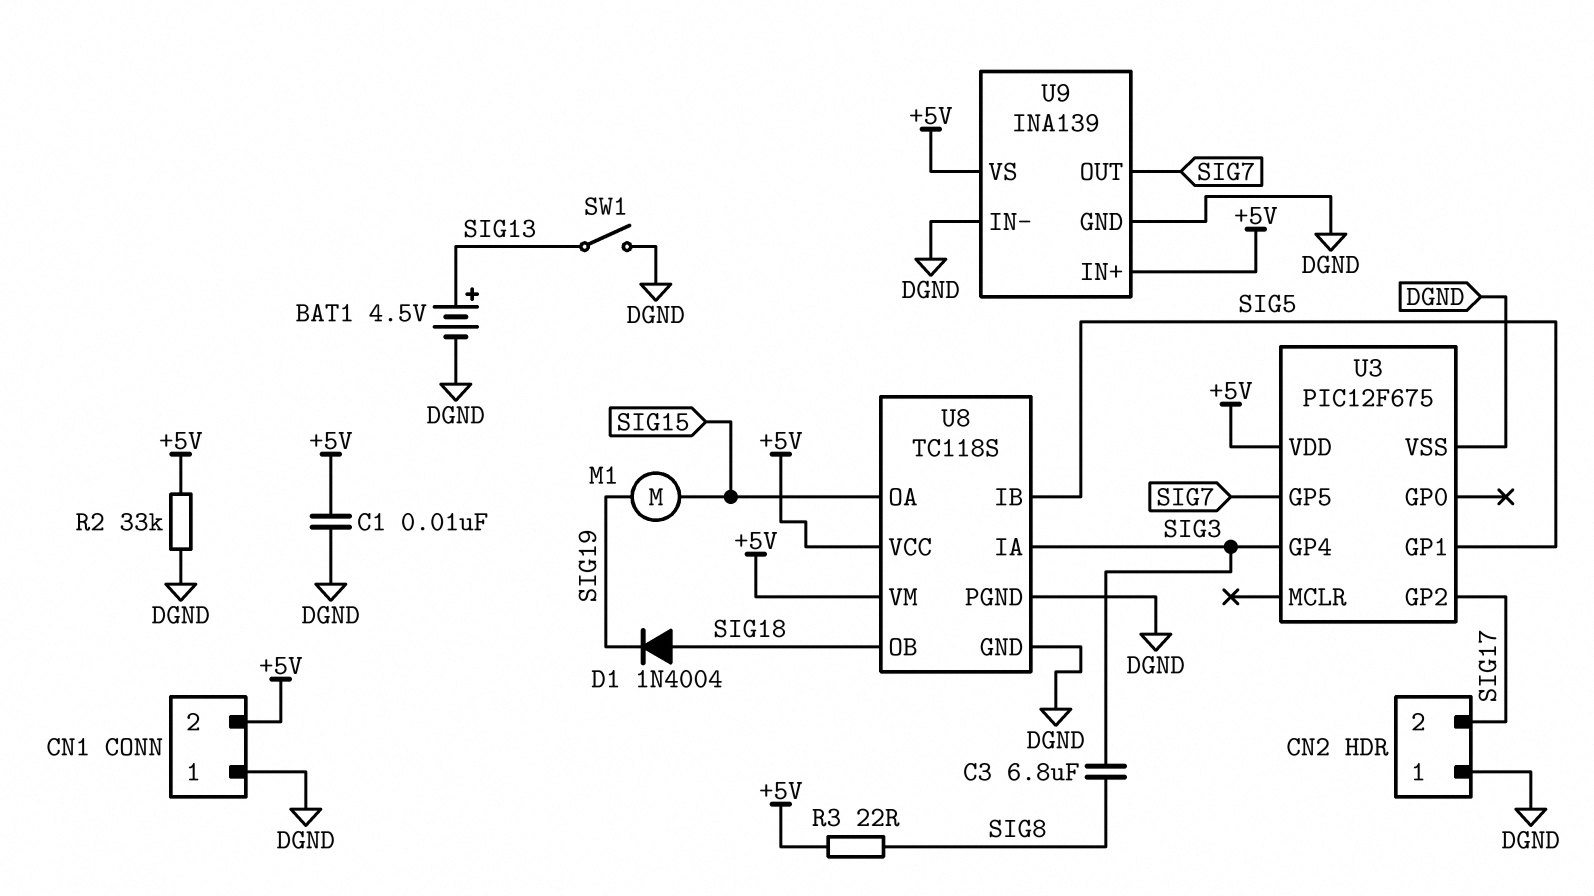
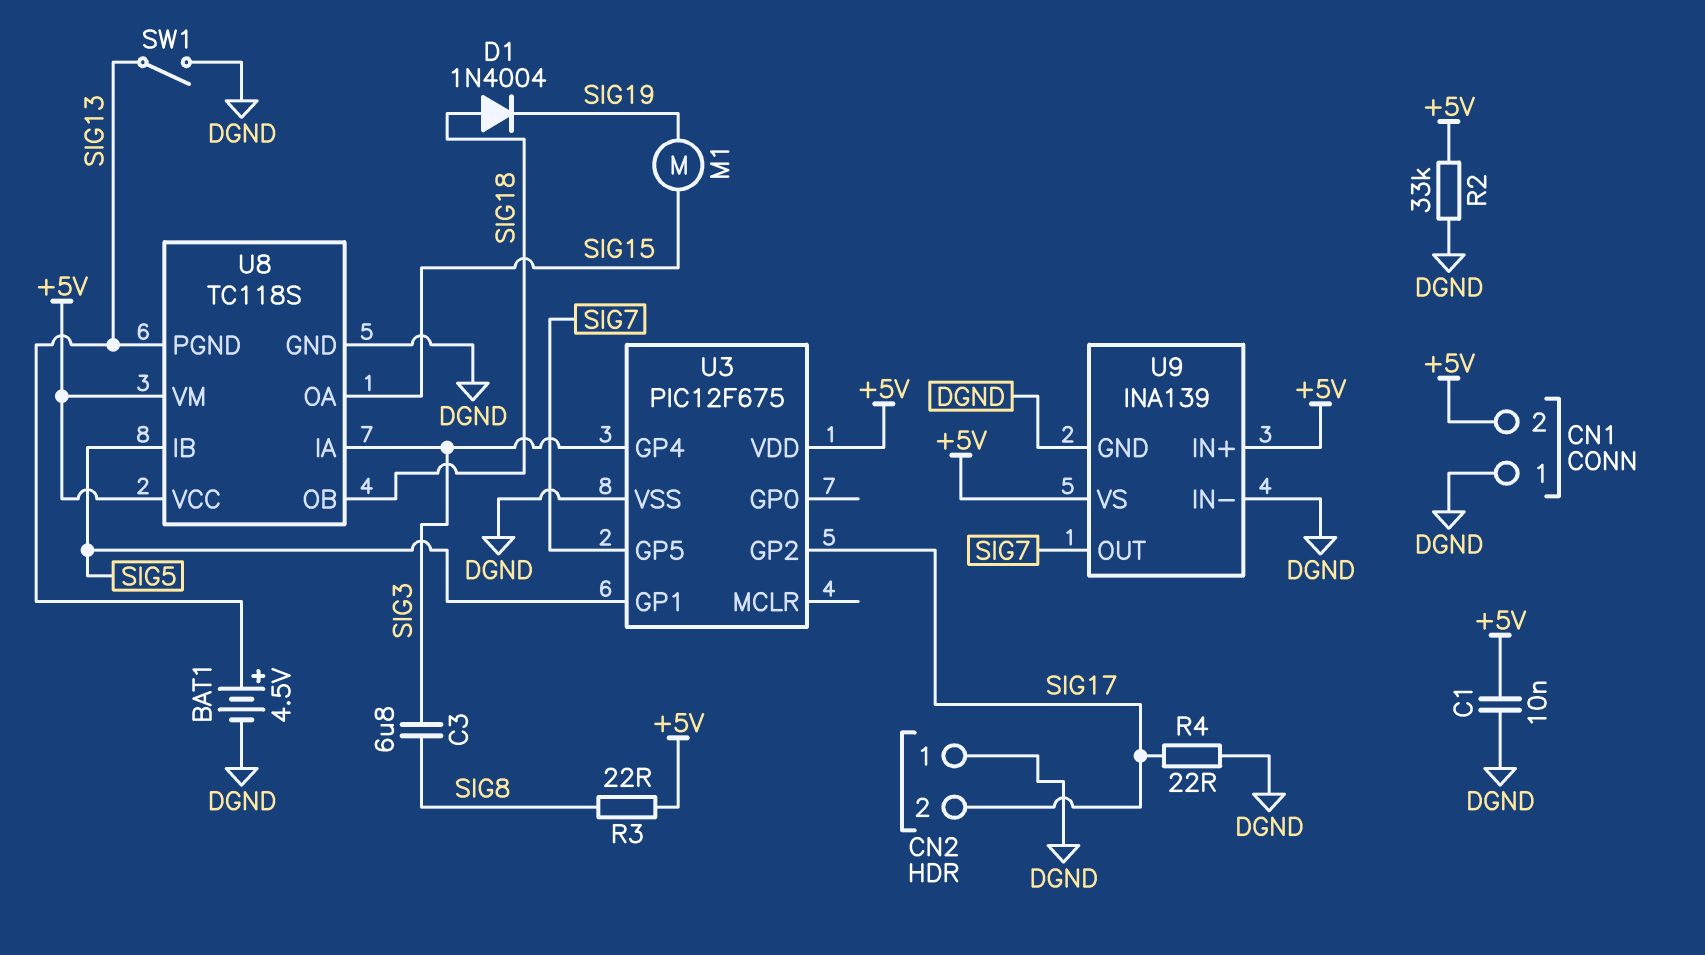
R4: none -> 22 (DGND, SIG17)
U8 pin PGND: DGND -> SIG13

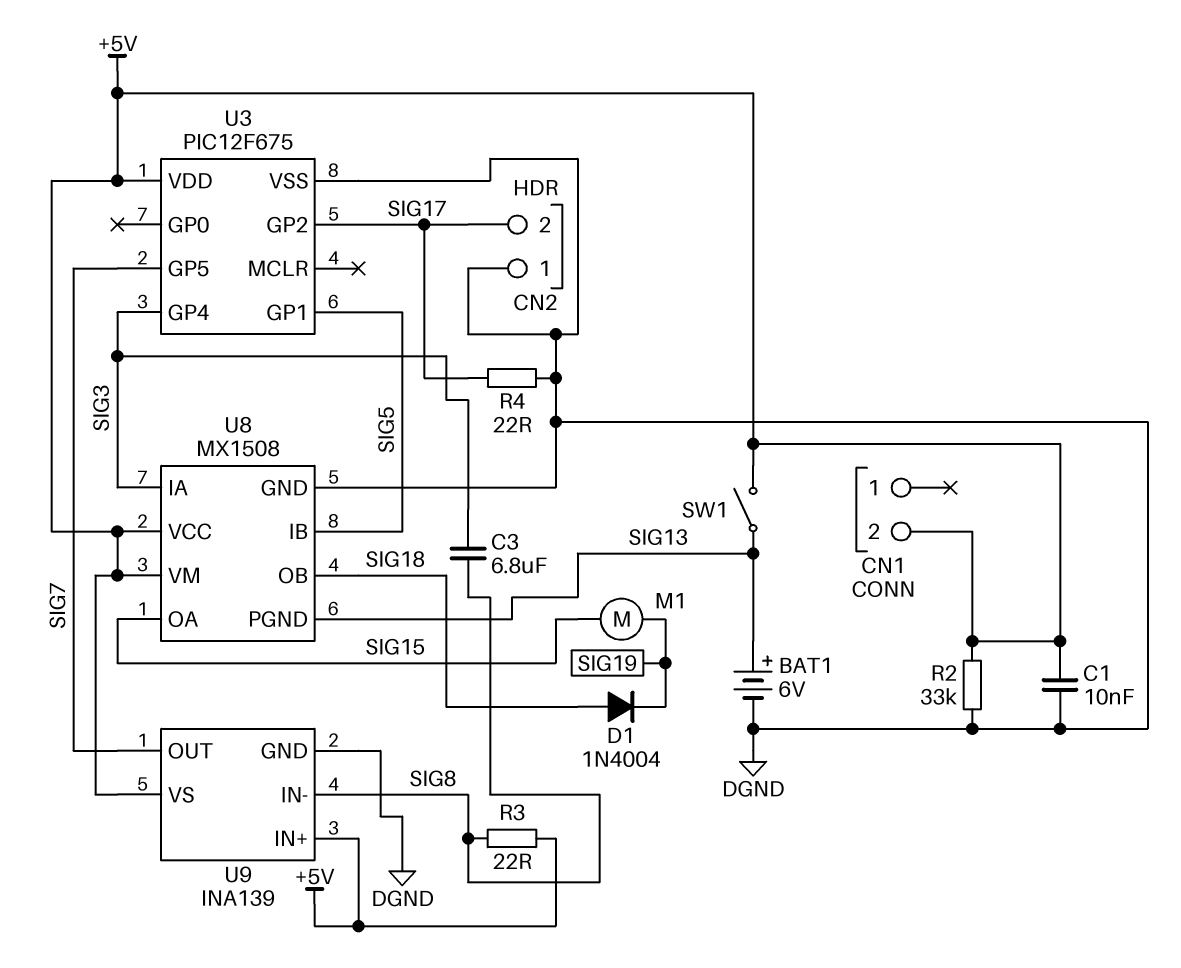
BAT1: 4.5V (plus SIG13, minus DGND) -> 6V (plus SIG13, minus DGND)
CN1 pin 1: DGND -> none
SW1: switch (DGND, SIG13) -> switch (+5V, SIG13)
U8: TC118S -> MX1508
U9 pin IN-: DGND -> SIG8

